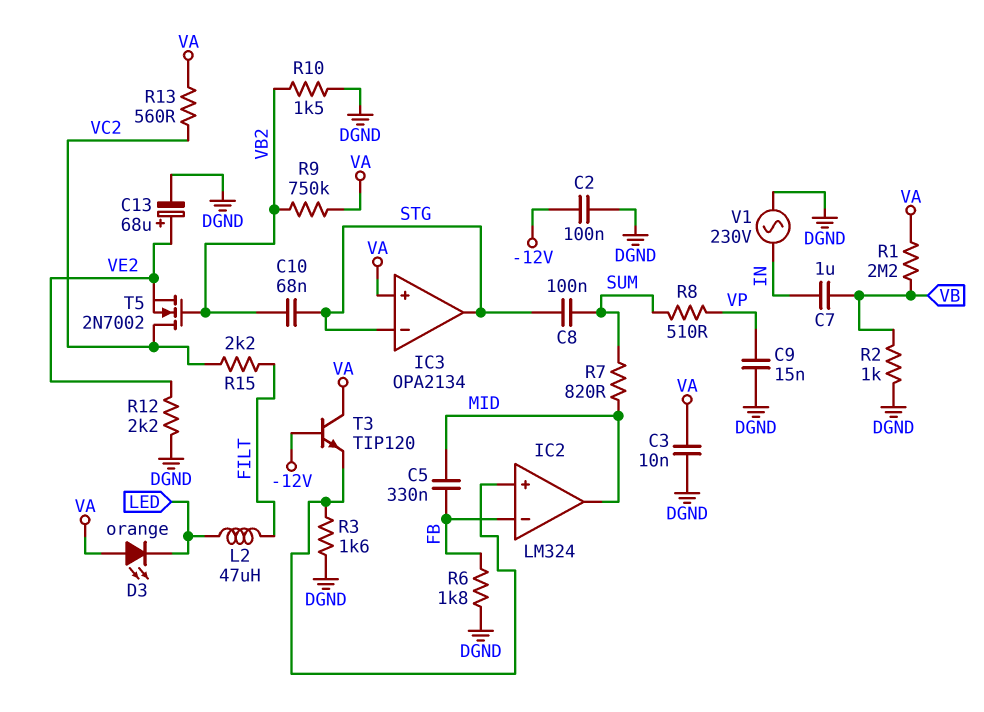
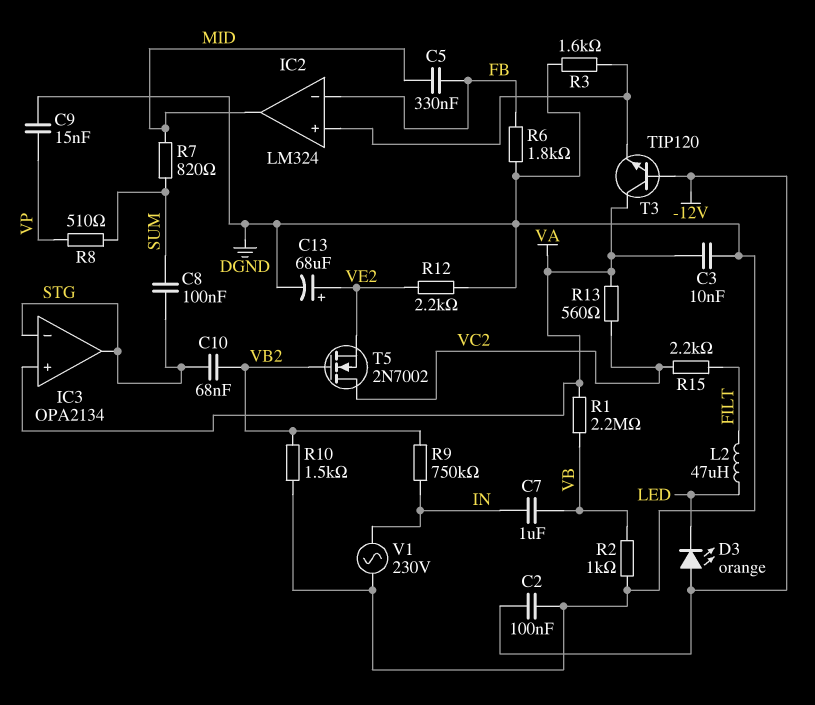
D3: LED orange (A VA, K LED) -> LED orange (A -12V, K LED)
R9: 750k (VA, VB2) -> 750k (IN, VB2)

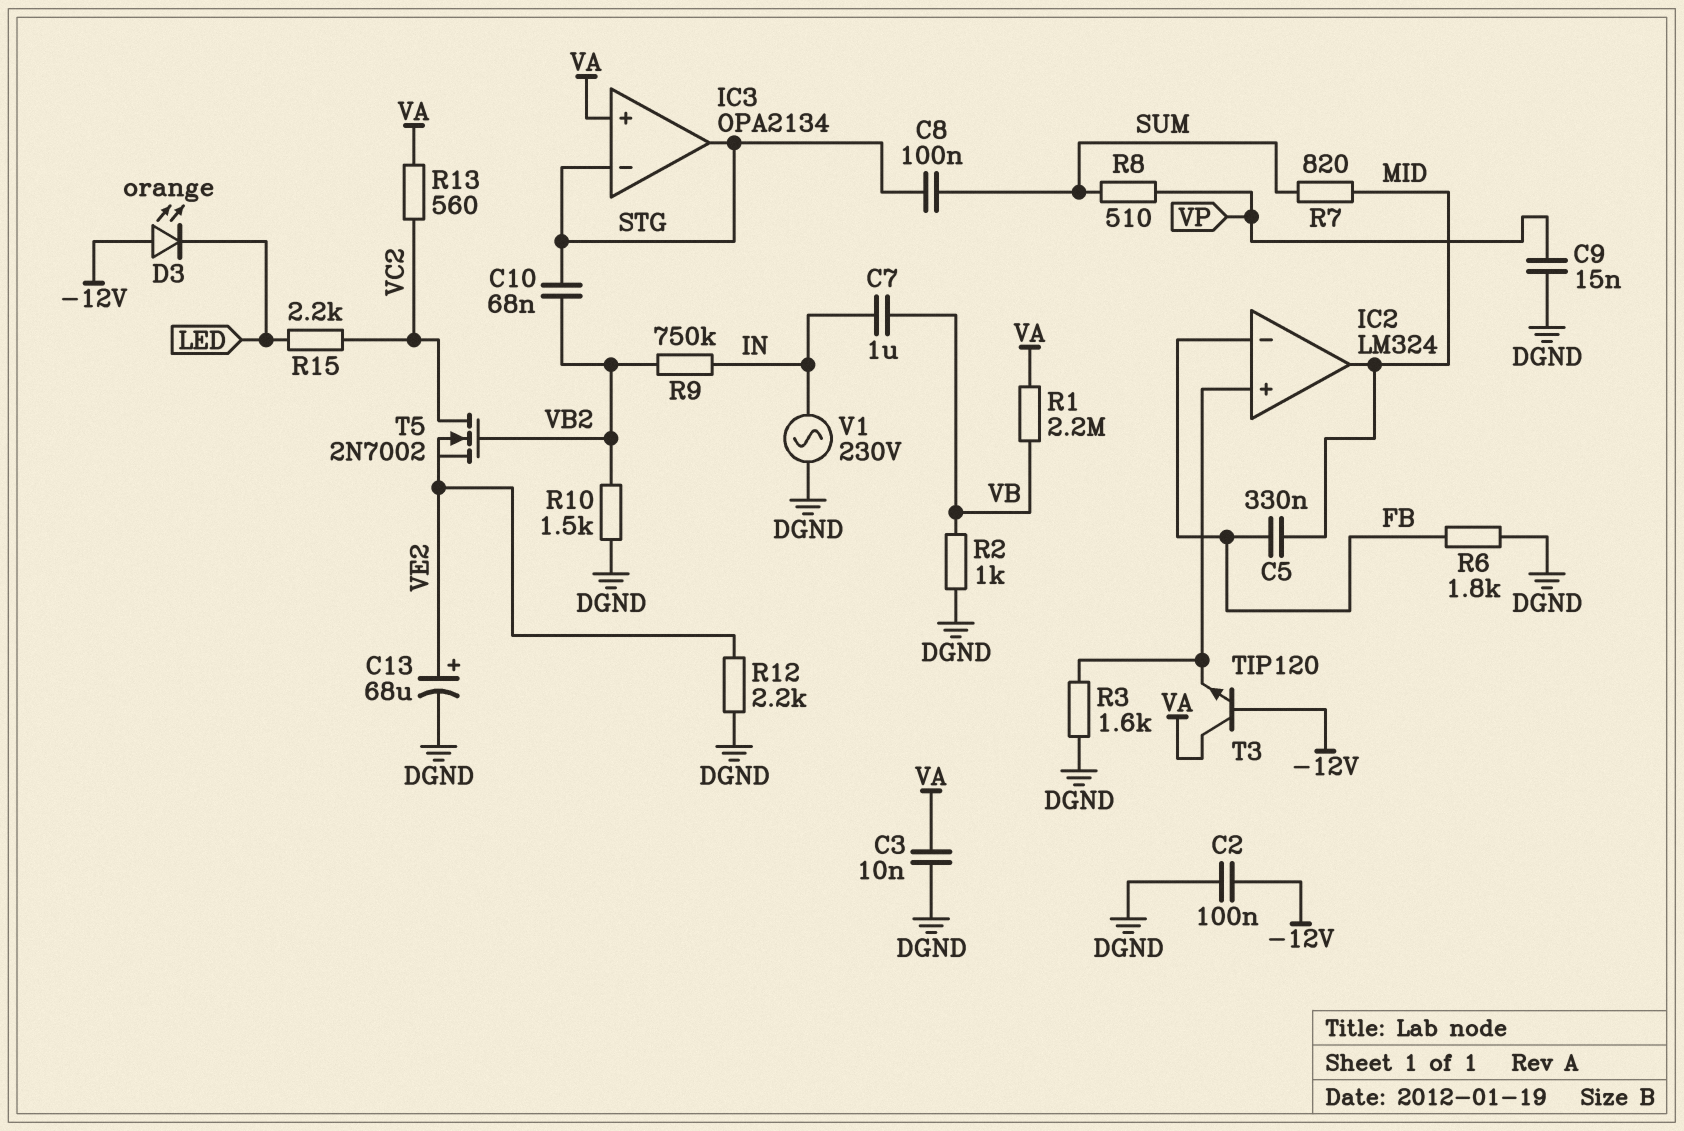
L2: 47uH (FILT, LED) -> none
R15: 2.2k (FILT, VC2) -> 2.2k (LED, VC2)

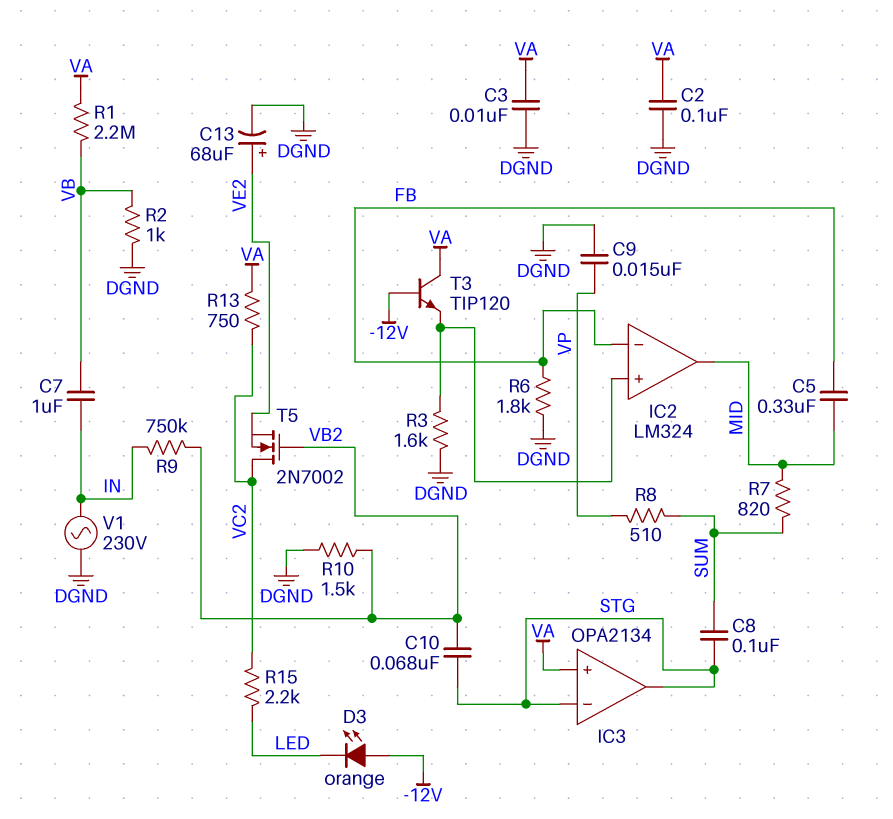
C2: 100nF (-12V, DGND) -> 100nF (DGND, VA)
R12: 2.2k (DGND, VE2) -> none
R13: 560 (VA, VC2) -> 750 (VA, VC2)

